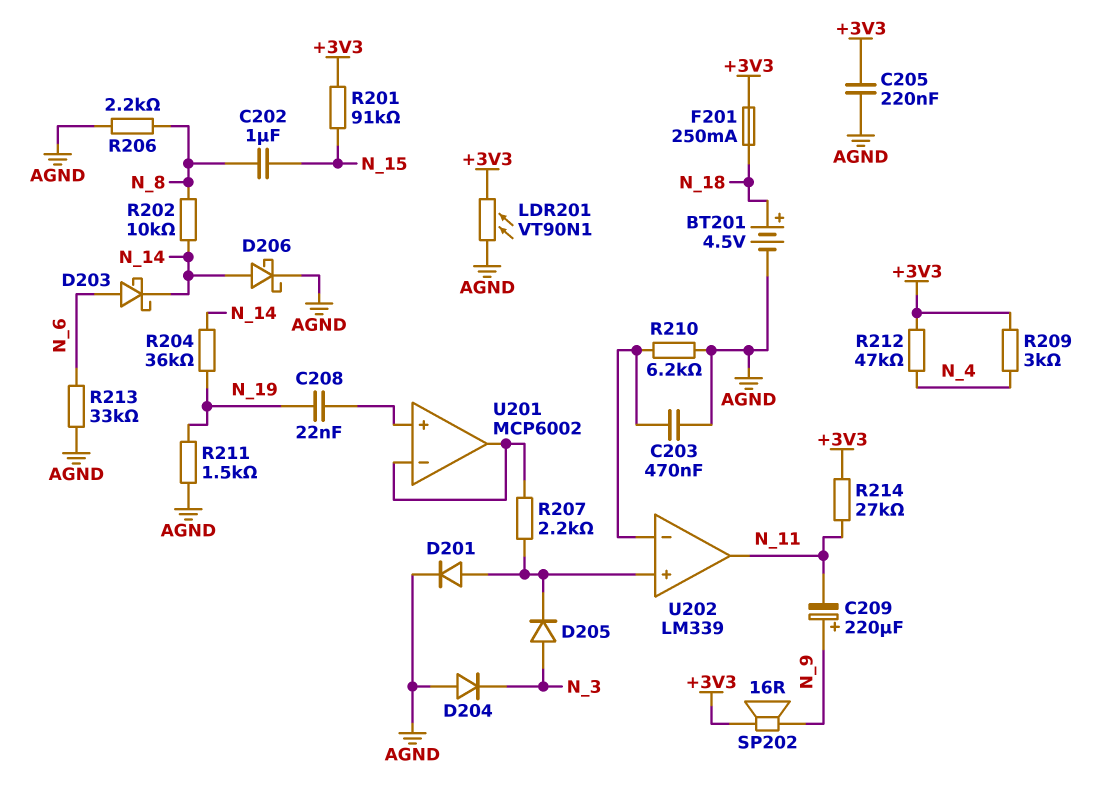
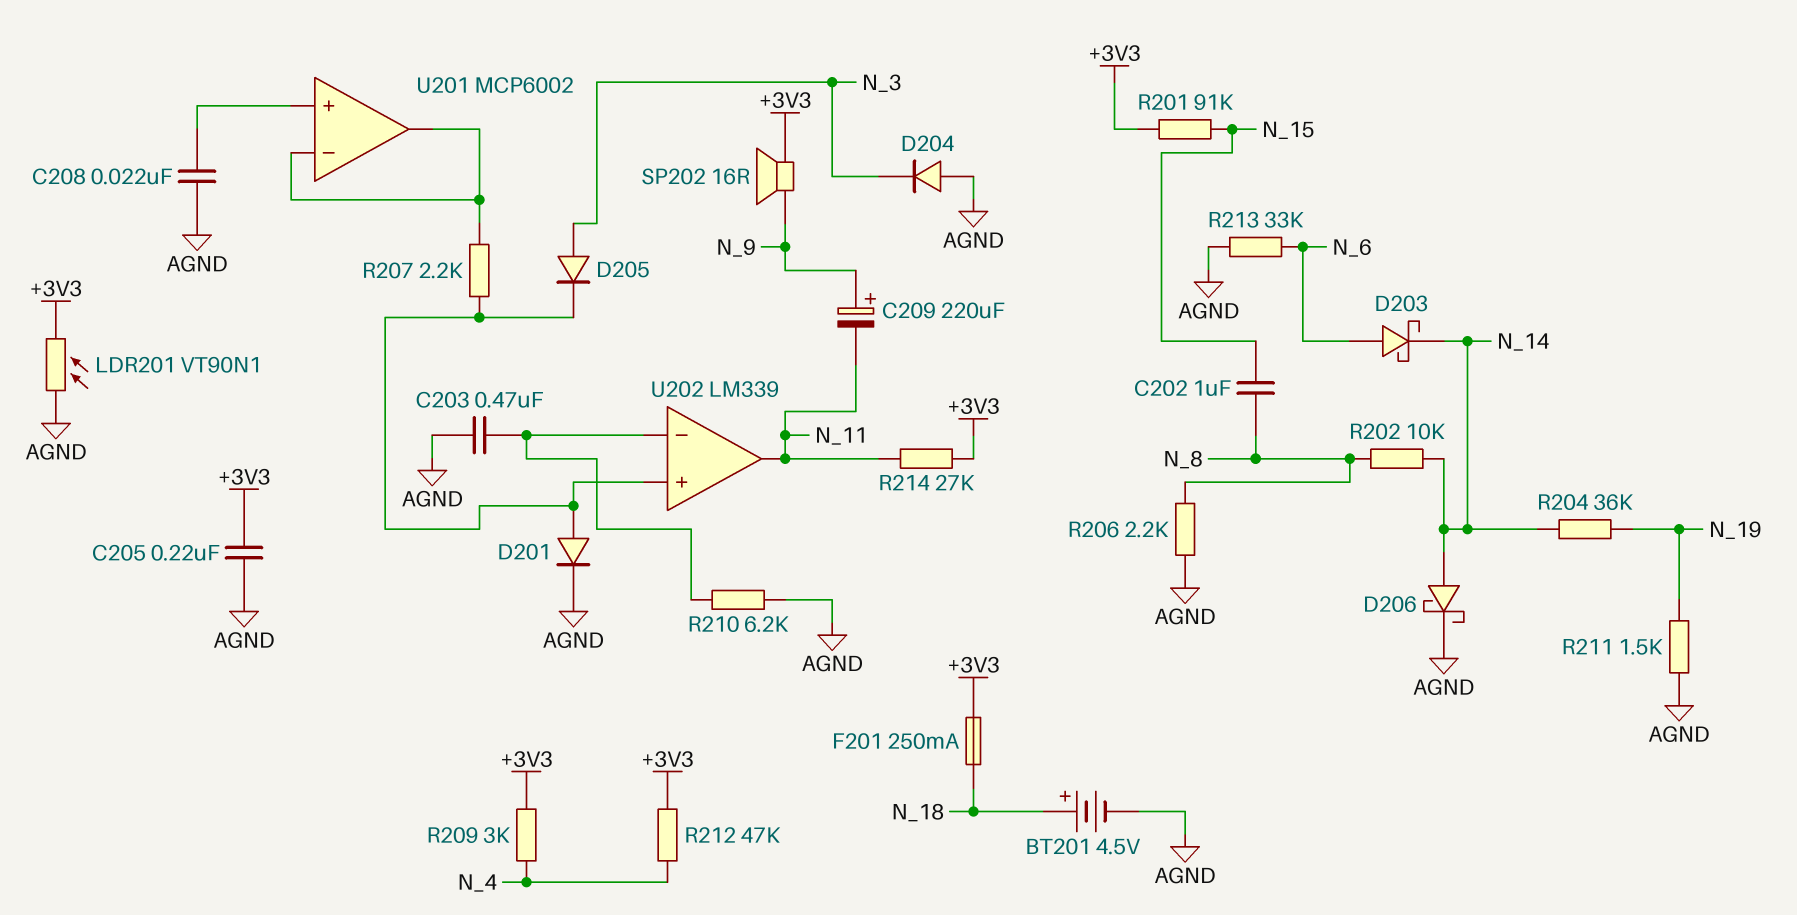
C208: 22nF (N_19, U201/in+) -> 22nF (AGND, U201/in+)

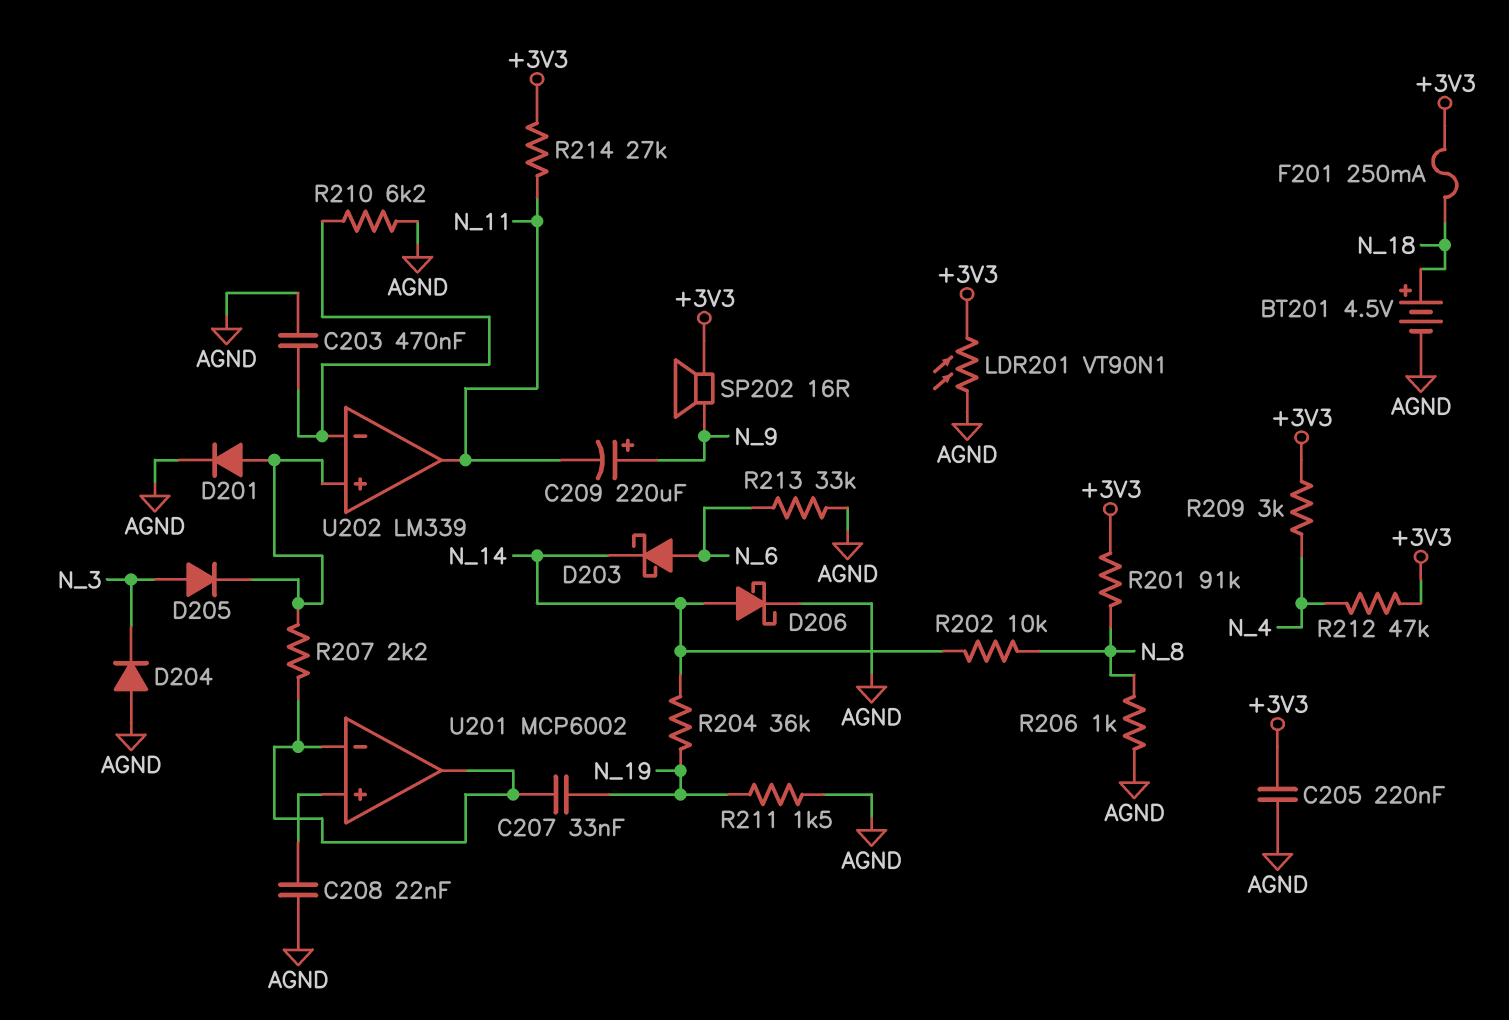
C202: 1uF (N_8, N_15) -> none
C207: none -> 33nF (N_19, U201/in-)
R201: 91k (+3V3, N_15) -> 91k (+3V3, N_8)
R206: 2.2k (AGND, N_8) -> 1k (AGND, N_8)

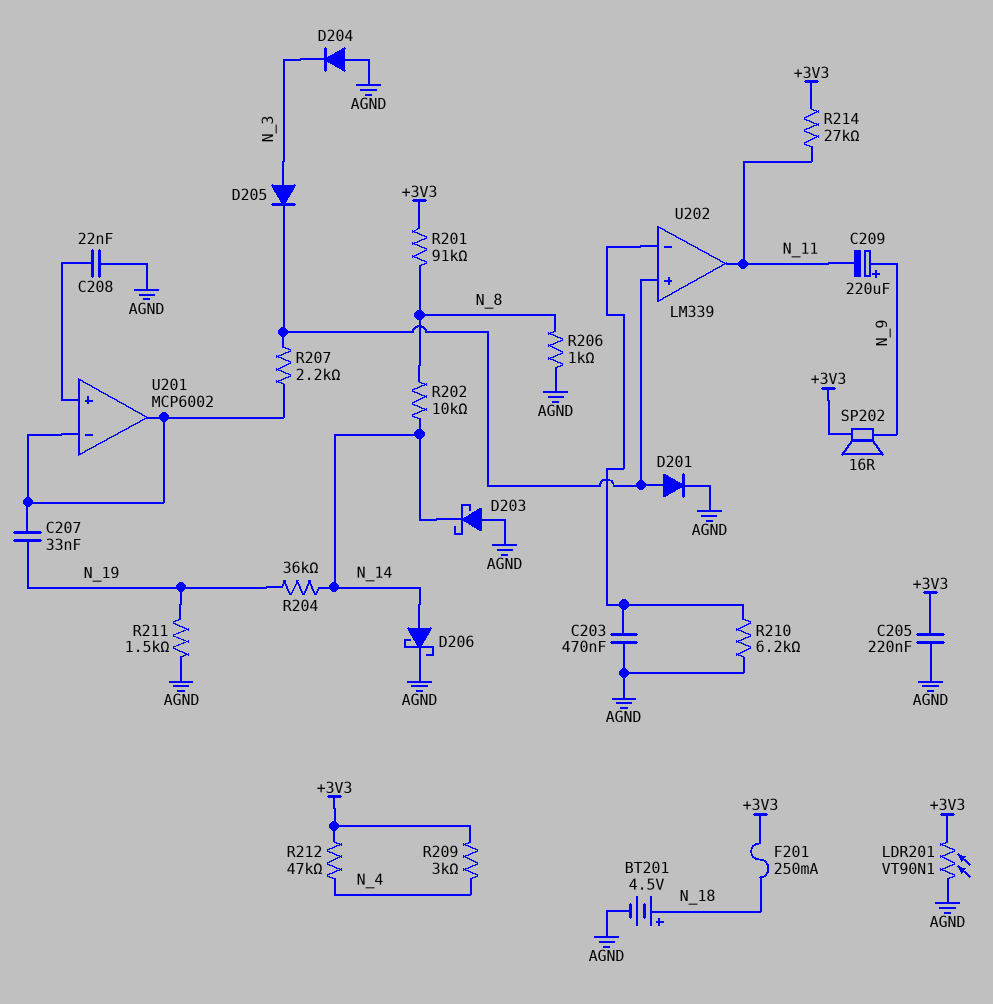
D203: schottky (A N_6, K N_14) -> schottky (A AGND, K N_14)
R213: 33k (AGND, N_6) -> none

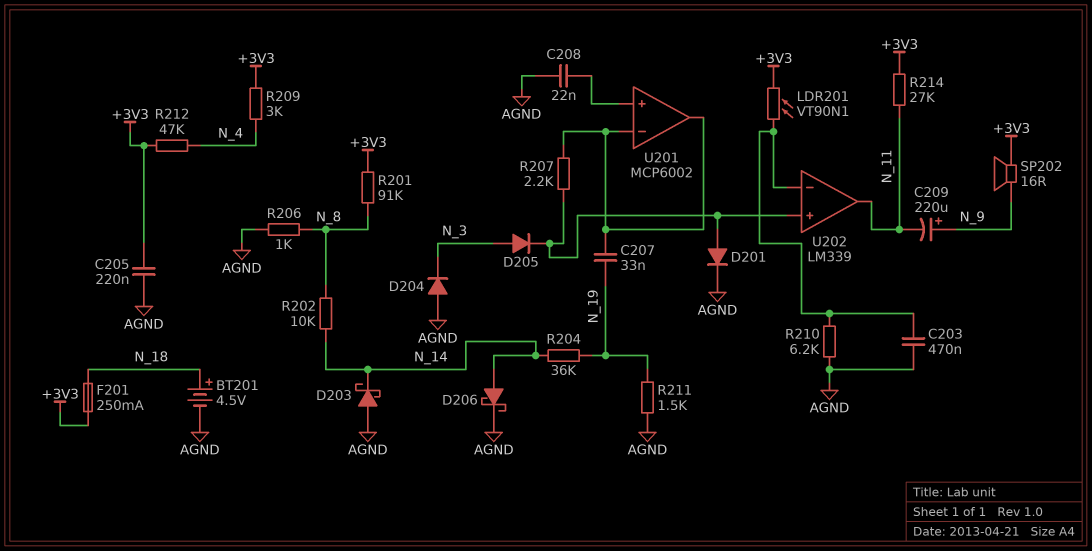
LDR201: VT90N1 (+3V3, AGND) -> VT90N1 (+3V3, U202/in-)

